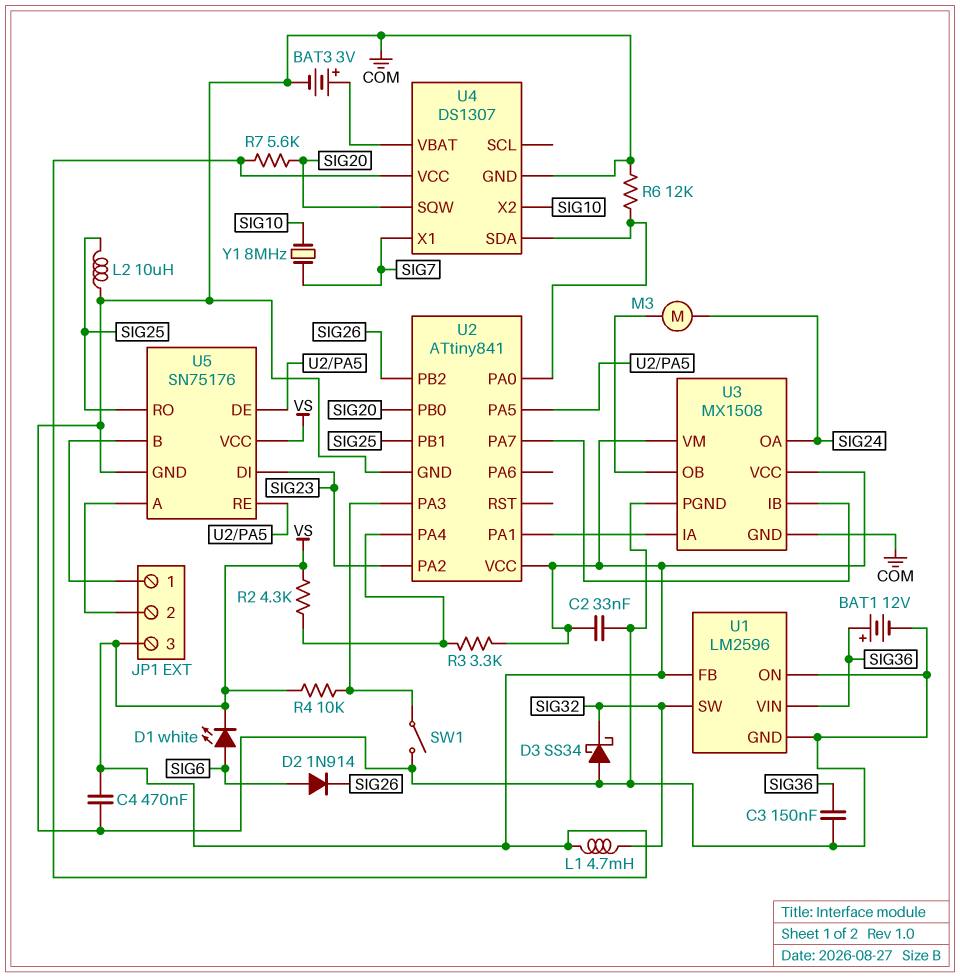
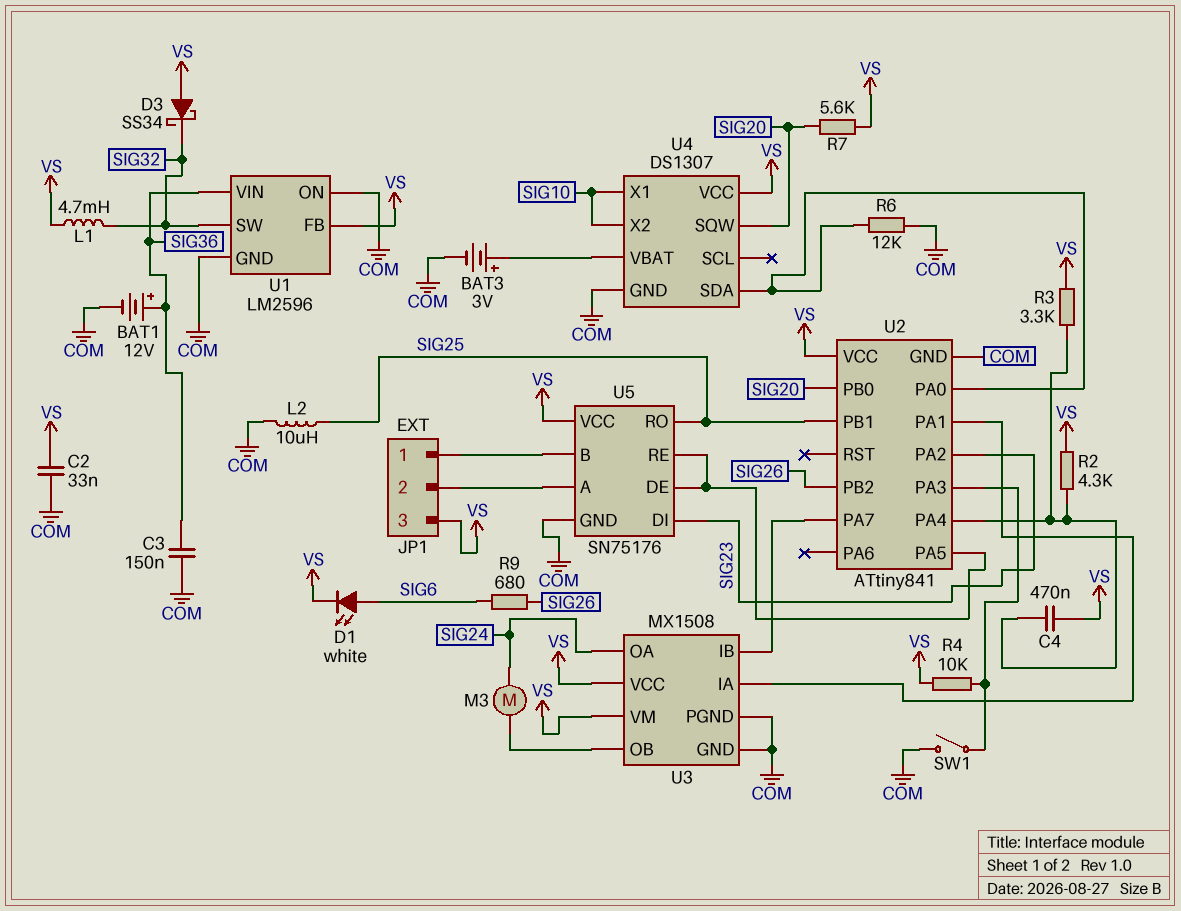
C4: 470nF (COM, VS) -> 470nF (U2/PA4, VS)
D2: diode 1N914 (A SIG6, K SIG26) -> none
D3: schottky SS34 (A COM, K SIG32) -> schottky SS34 (A VS, K SIG32)
R9: none -> 680 (SIG6, SIG26)
U4 pin X1: SIG7 -> SIG10
Y1: 8MHz (SIG7, SIG10) -> none

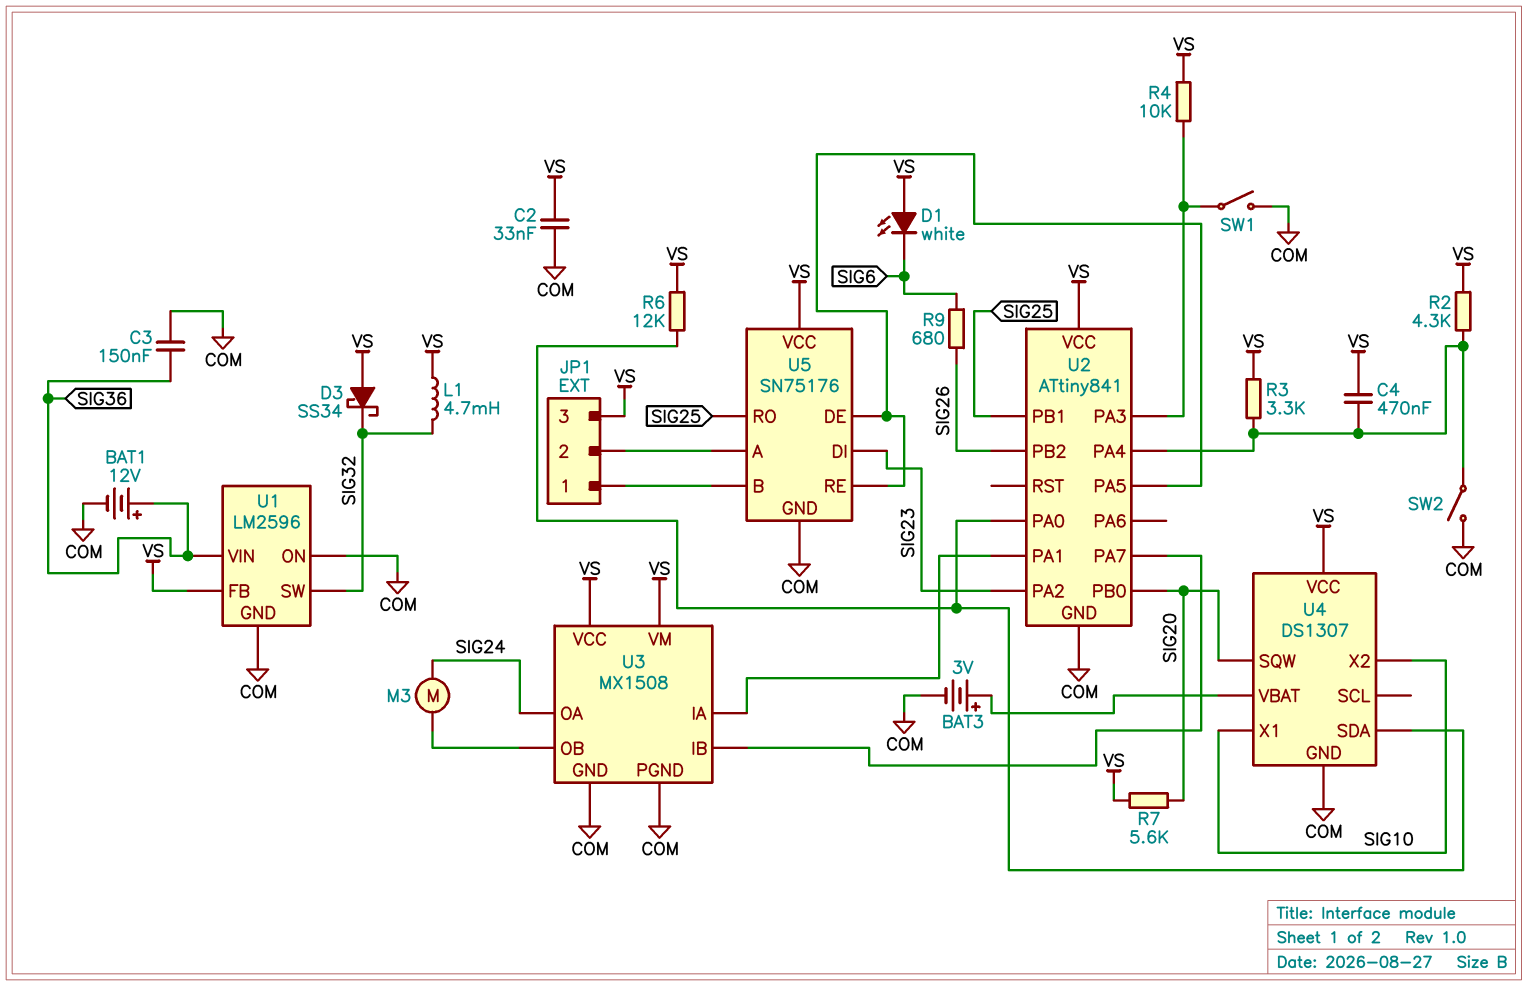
D1: LED white (A SIG6, K VS) -> LED white (A VS, K SIG6)
L2: 10uH (COM, SIG25) -> none
R6: 12k (COM, U2/PA0) -> 12k (U2/PA0, VS)
SW2: none -> switch (COM, U2/PA4)

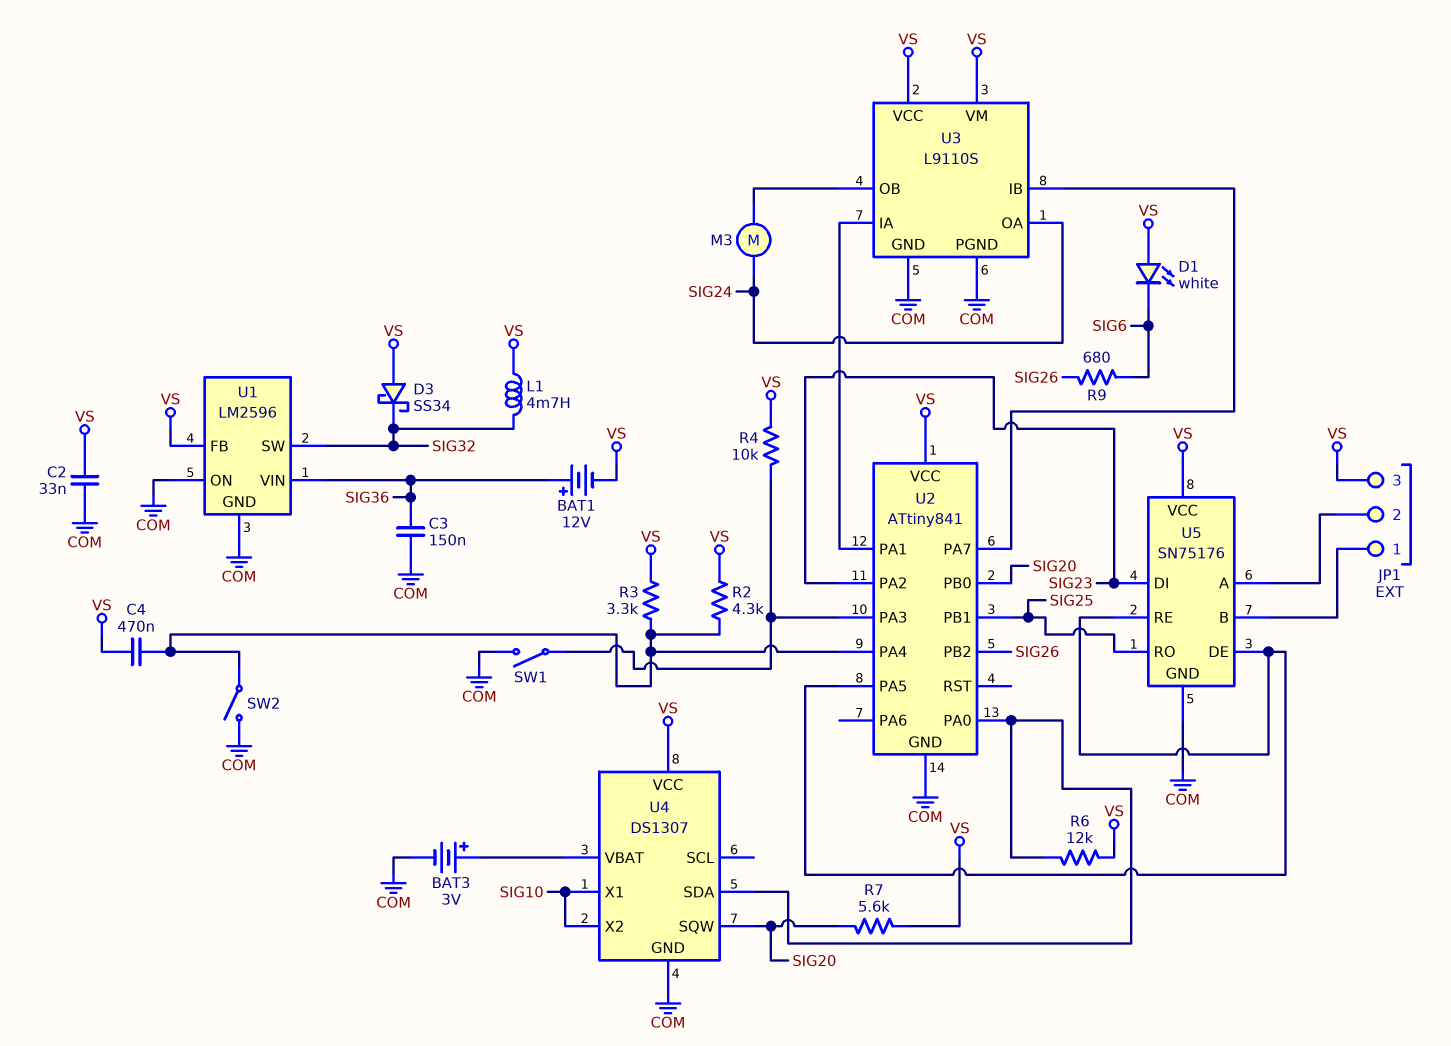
BAT1: 12V (plus SIG36, minus COM) -> 12V (plus SIG36, minus VS)
U3: MX1508 -> L9110S

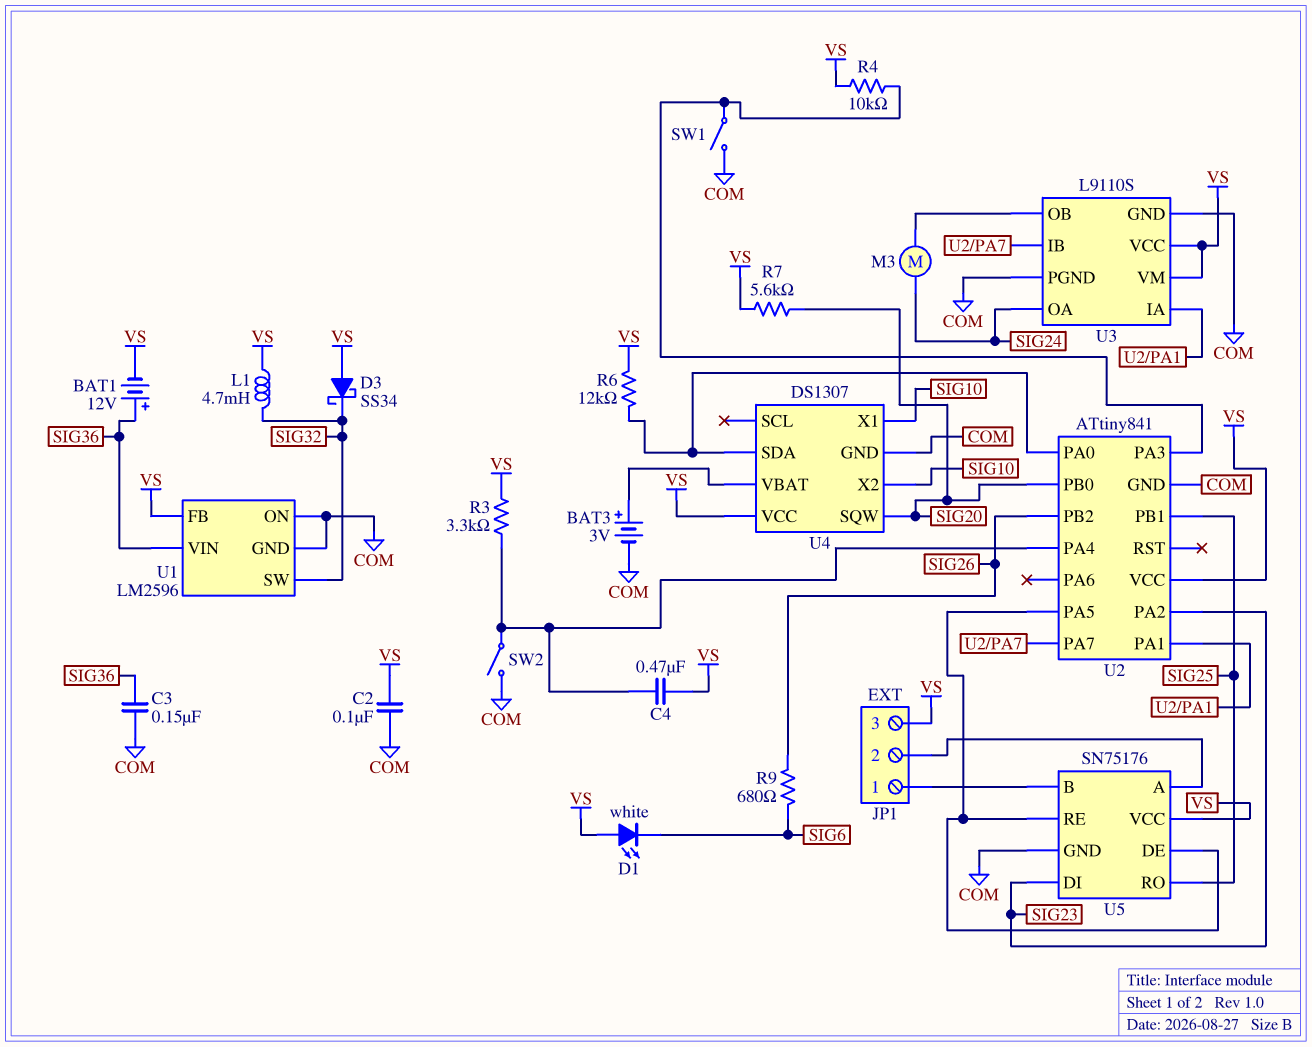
C2: 33nF (COM, VS) -> 100nF (COM, VS)
R2: 4.3k (U2/PA4, VS) -> none

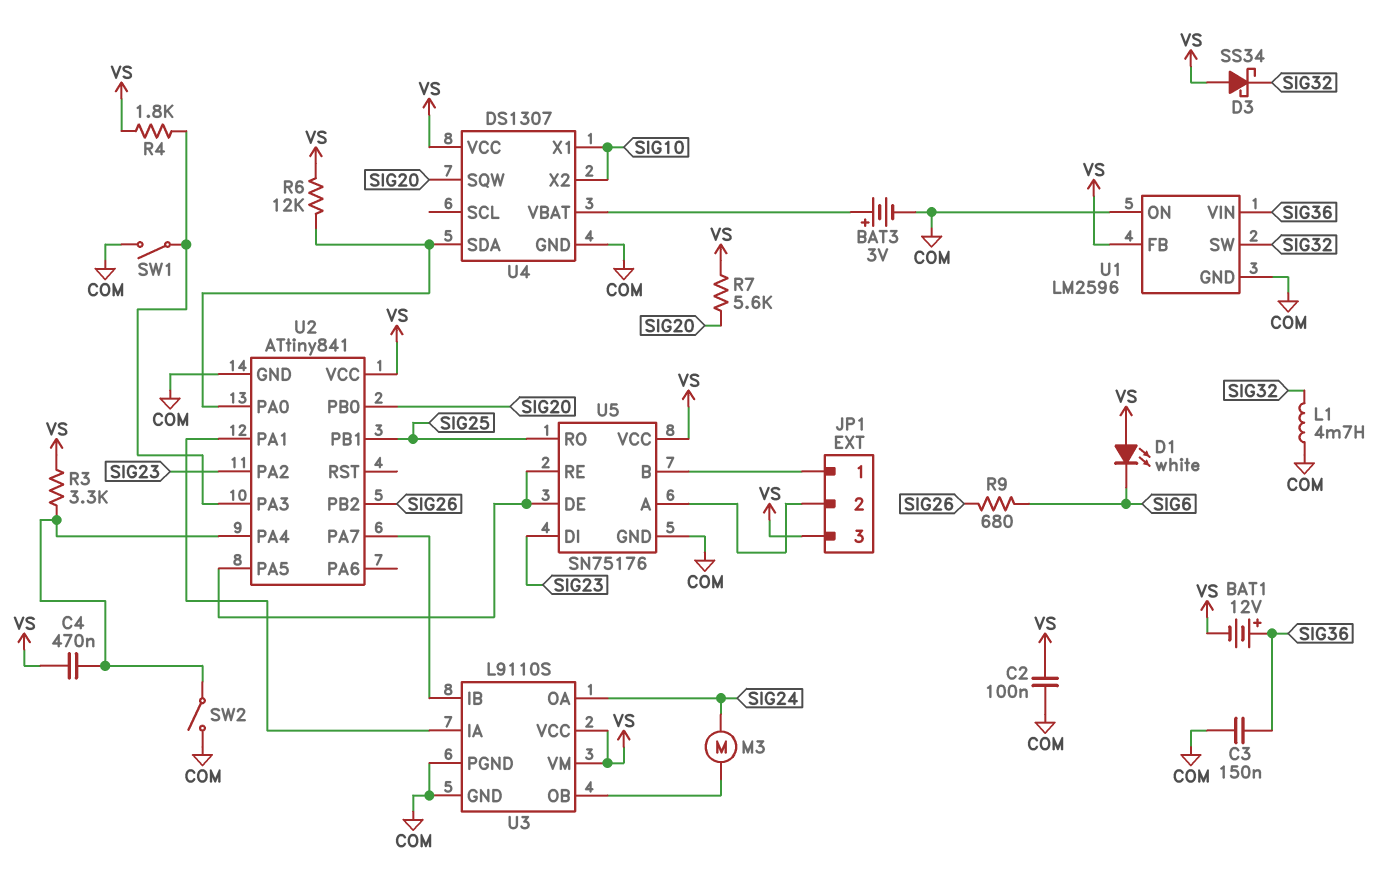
L1: 4.7mH (SIG32, VS) -> 4.7mH (COM, SIG32)
R4: 10k (U2/PA3, VS) -> 1.8k (U2/PA3, VS)

